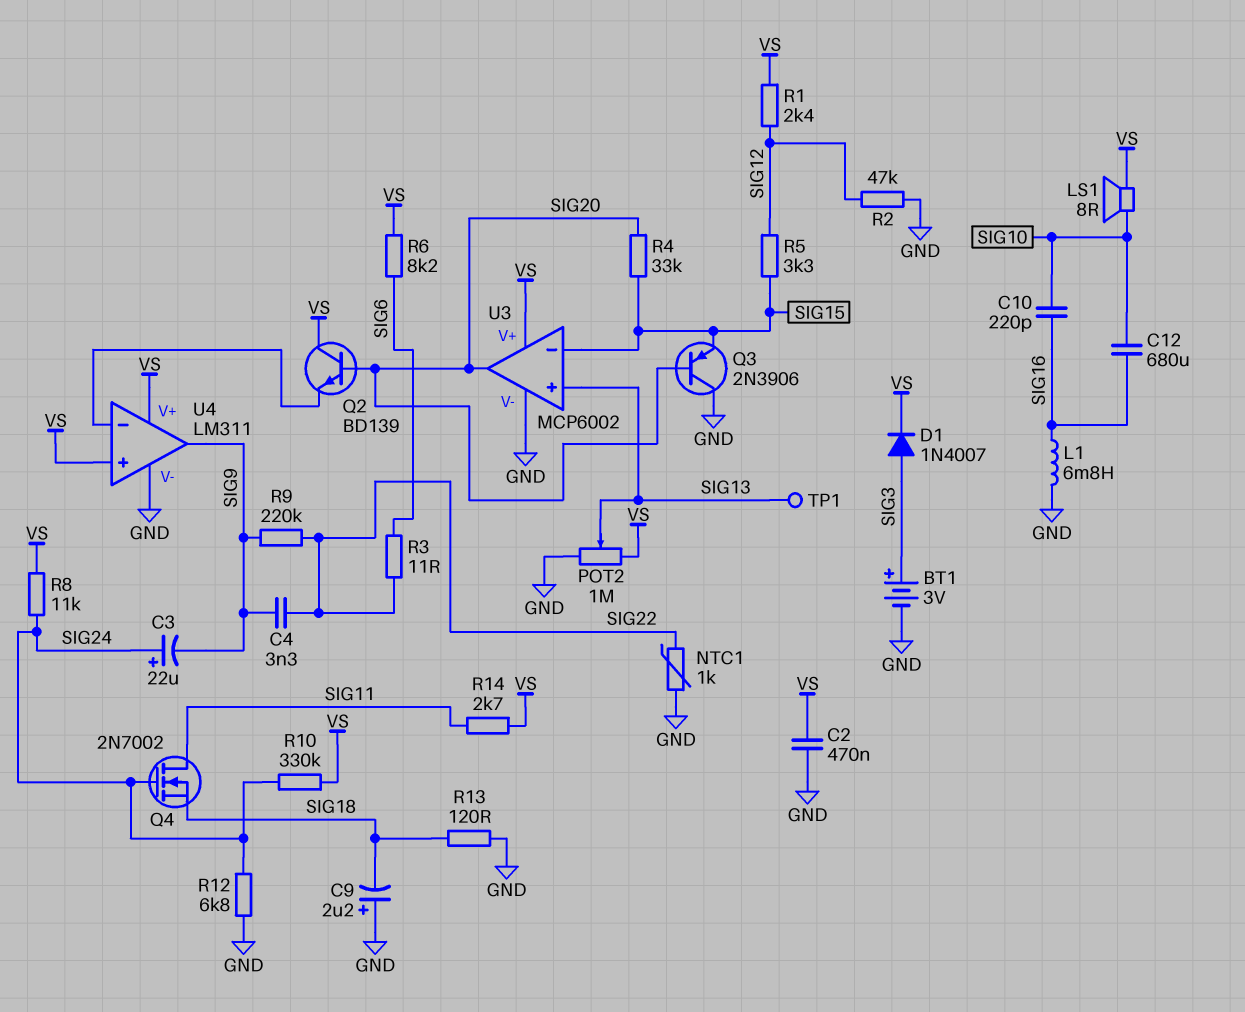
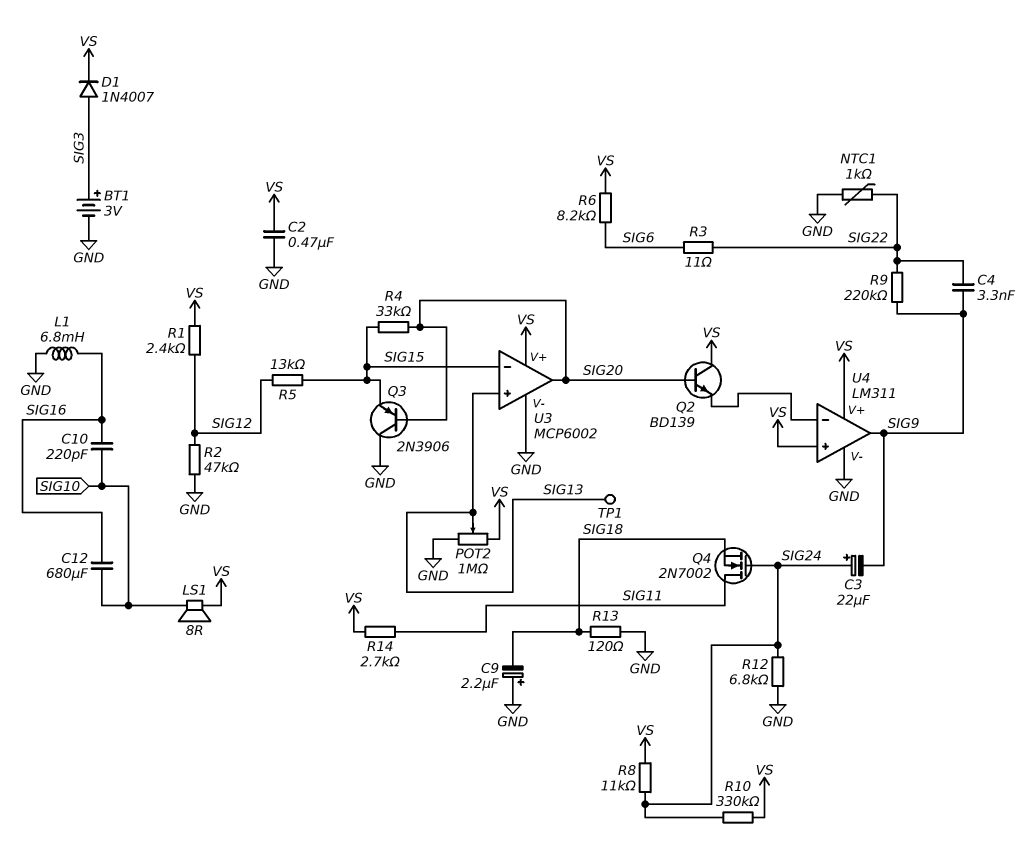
R5: 3.3k (SIG12, SIG15) -> 13k (SIG12, SIG15)

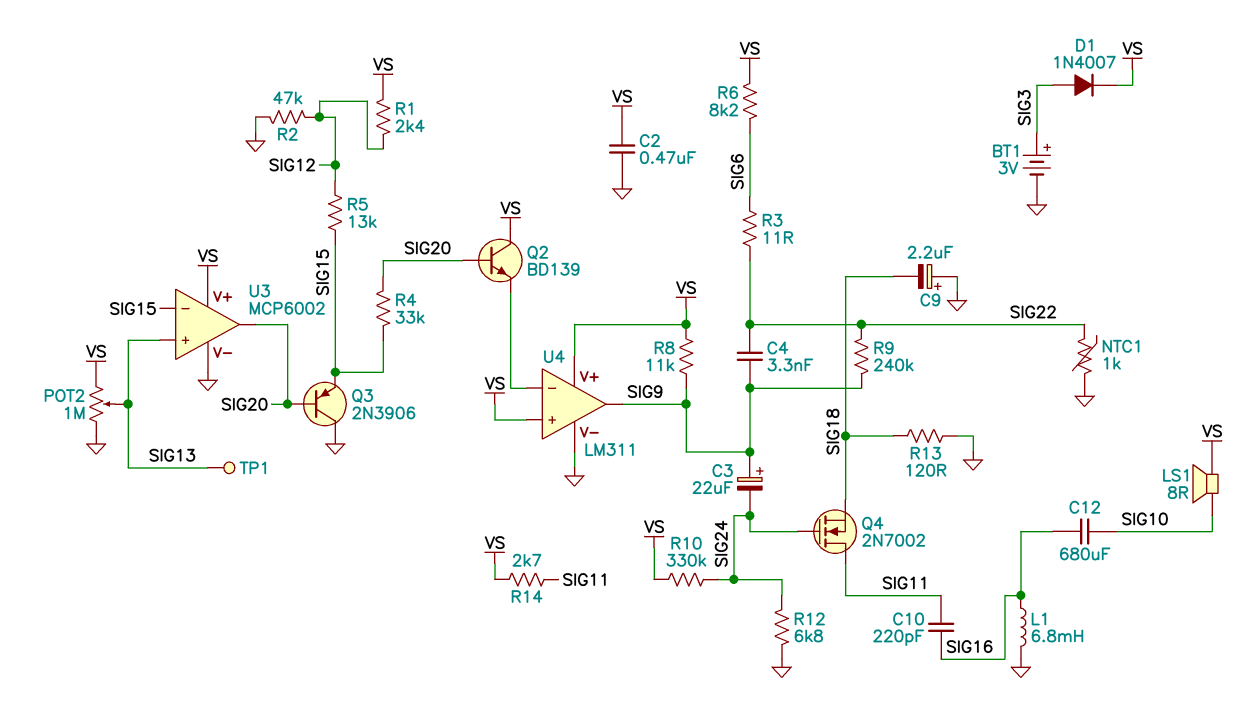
C3: 22uF (plus SIG24, minus SIG9) -> 22uF (plus SIG9, minus SIG24)
C10: 220pF (SIG10, SIG16) -> 220pF (SIG11, SIG16)
R8: 11k (SIG24, VS) -> 11k (SIG9, VS)
R9: 220k (SIG9, SIG22) -> 240k (SIG9, SIG22)

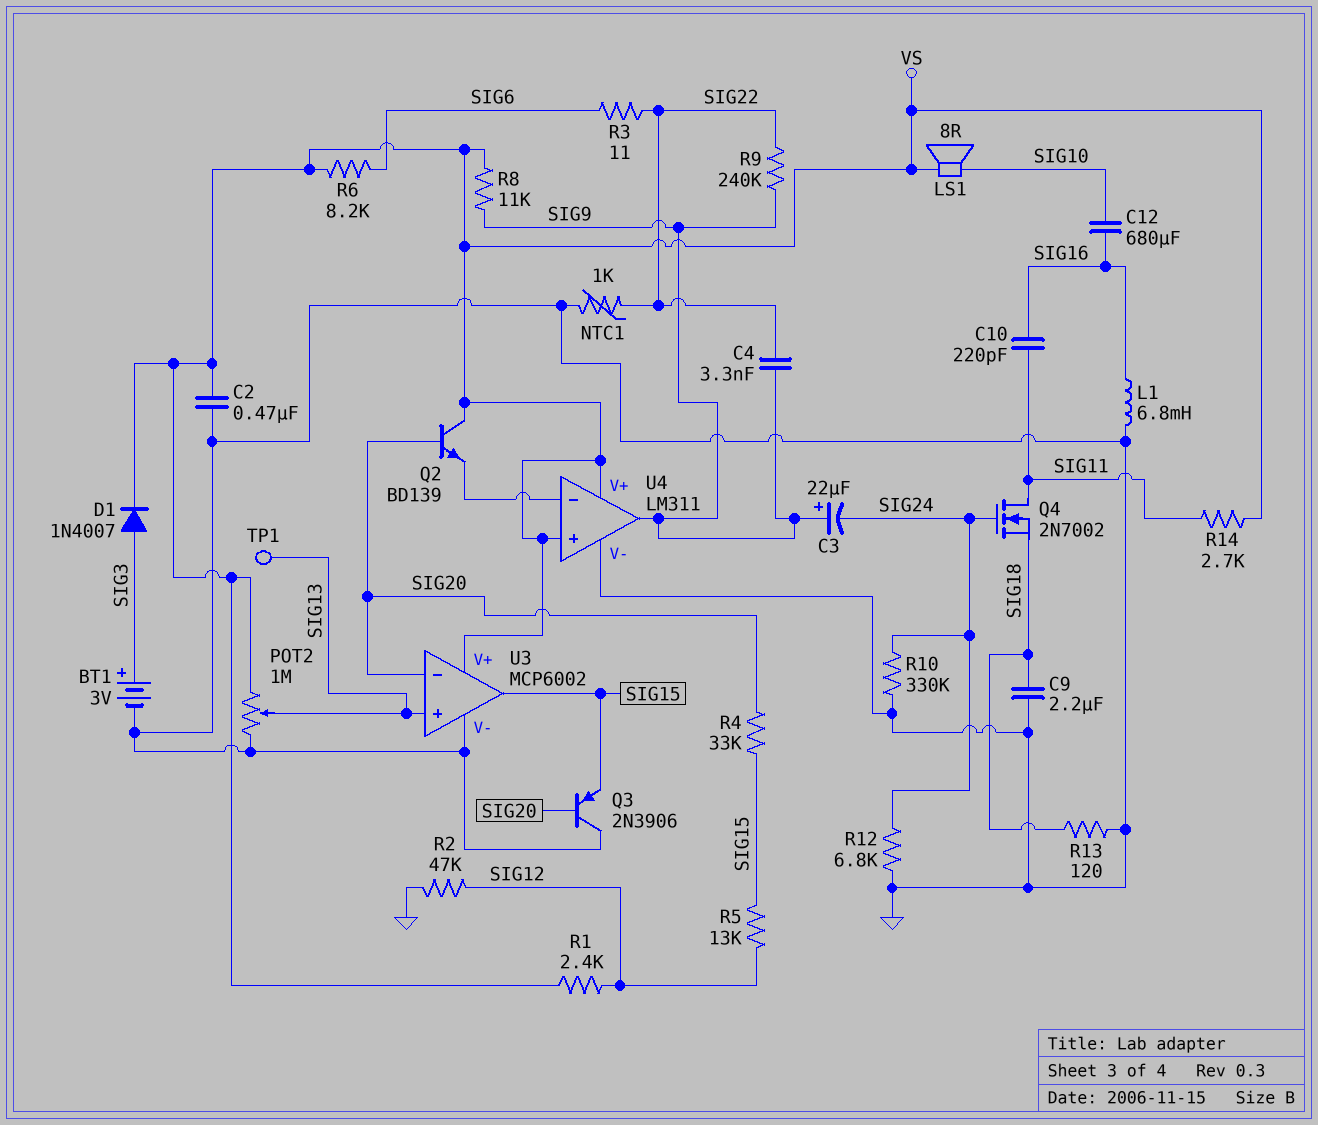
C9: 2.2uF (plus GND, minus SIG18) -> 2.2uF (GND, SIG18)
R10: 330k (SIG24, VS) -> 330k (GND, SIG24)
U3 pin in-: SIG15 -> SIG20
U3 pin out: SIG20 -> SIG15

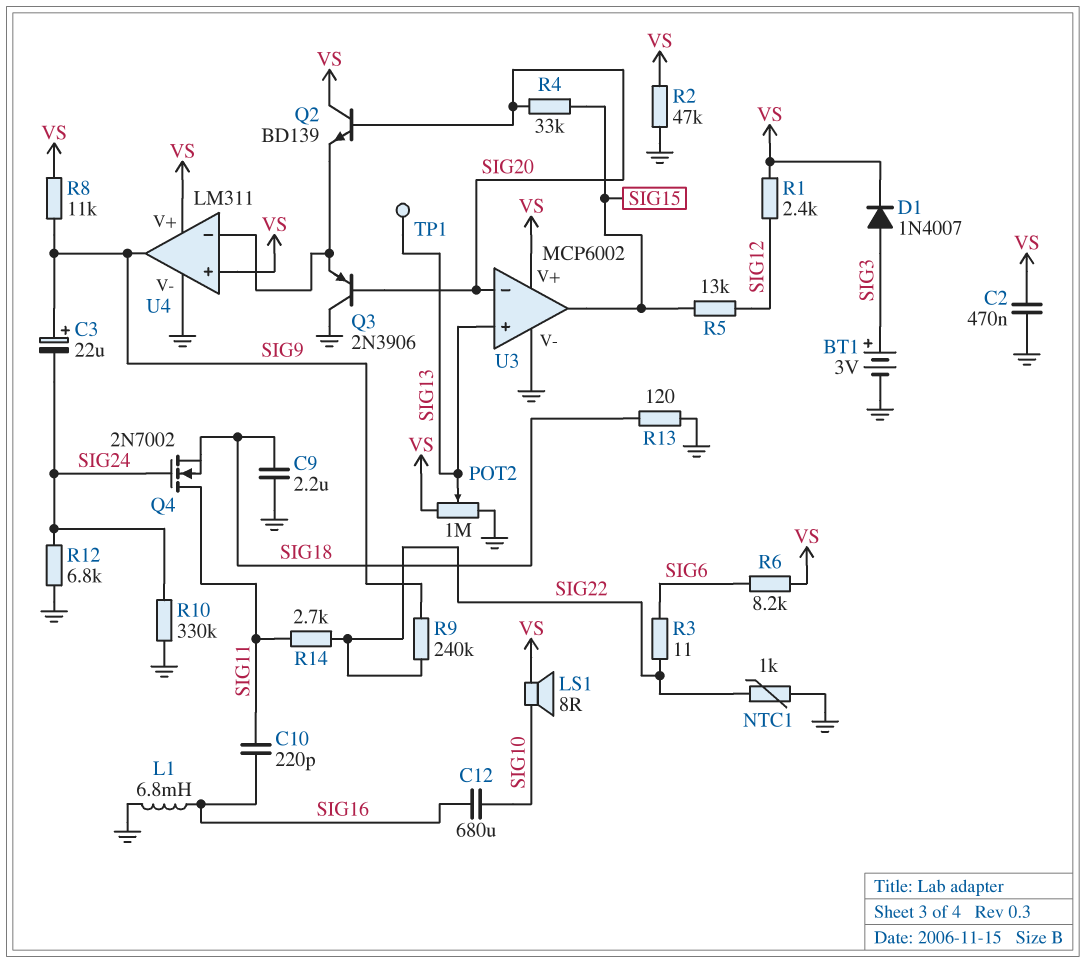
C4: 3.3nF (SIG9, SIG22) -> none
Q3: PNP 2N3906 (B SIG20, C GND, E SIG15) -> PNP 2N3906 (B SIG20, C GND, E U4/in-)
R2: 47k (GND, SIG12) -> 47k (GND, VS)
R14: 2.7k (SIG11, VS) -> 2.7k (SIG11, SIG22)

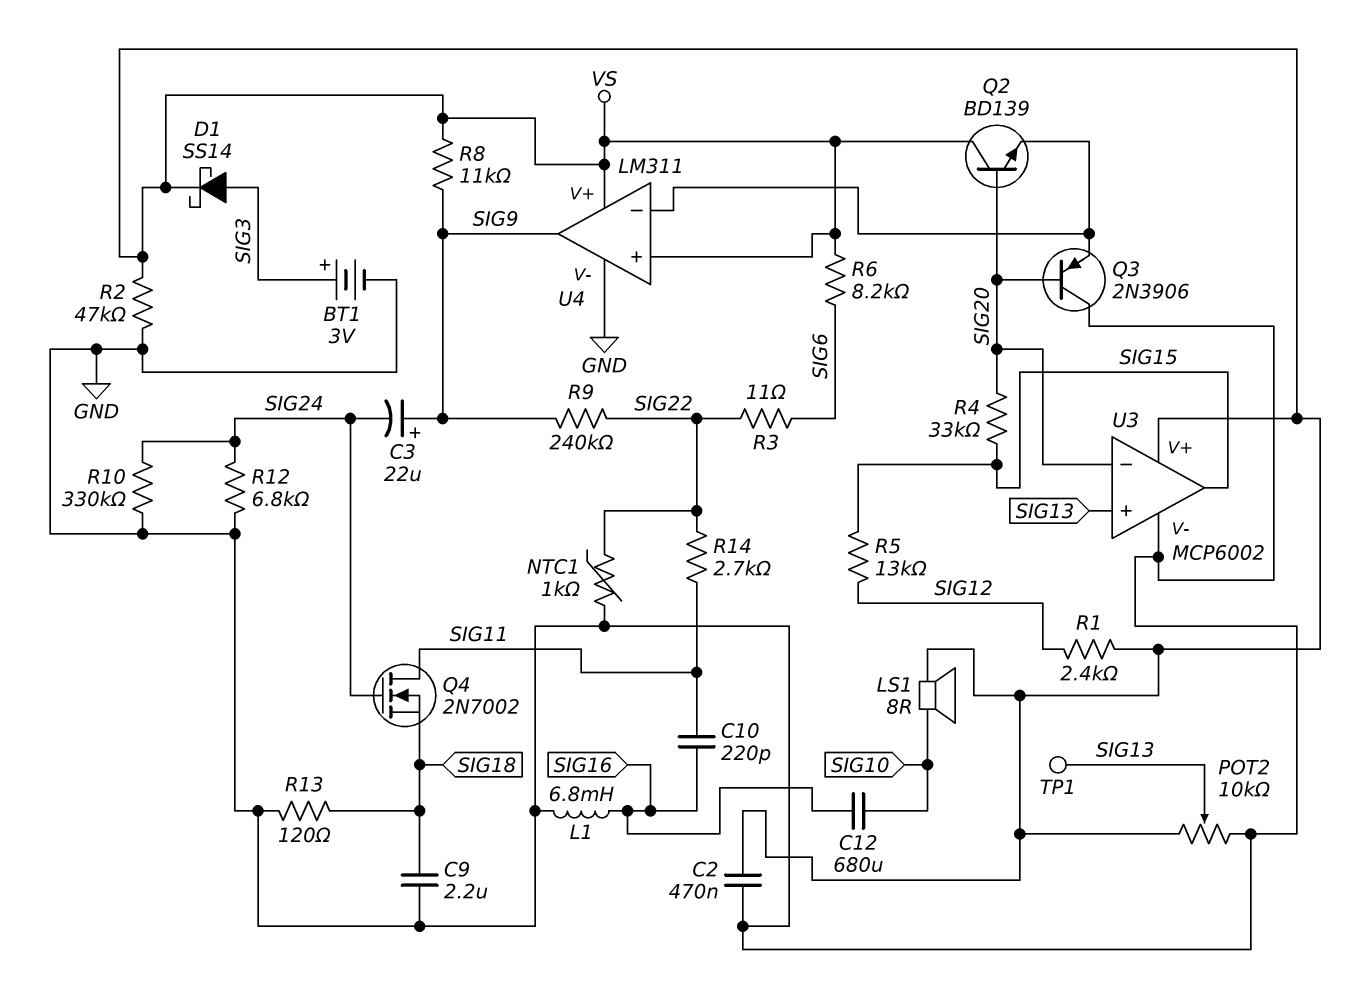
D1: diode 1N4007 (A SIG3, K VS) -> schottky SS14 (A SIG3, K VS)
POT2: 1M (GND, VS, wiper SIG13) -> 10k (GND, VS, wiper SIG13)

